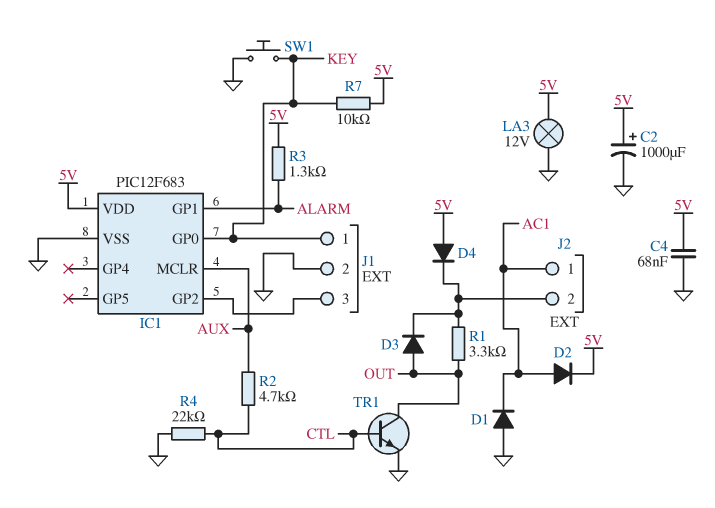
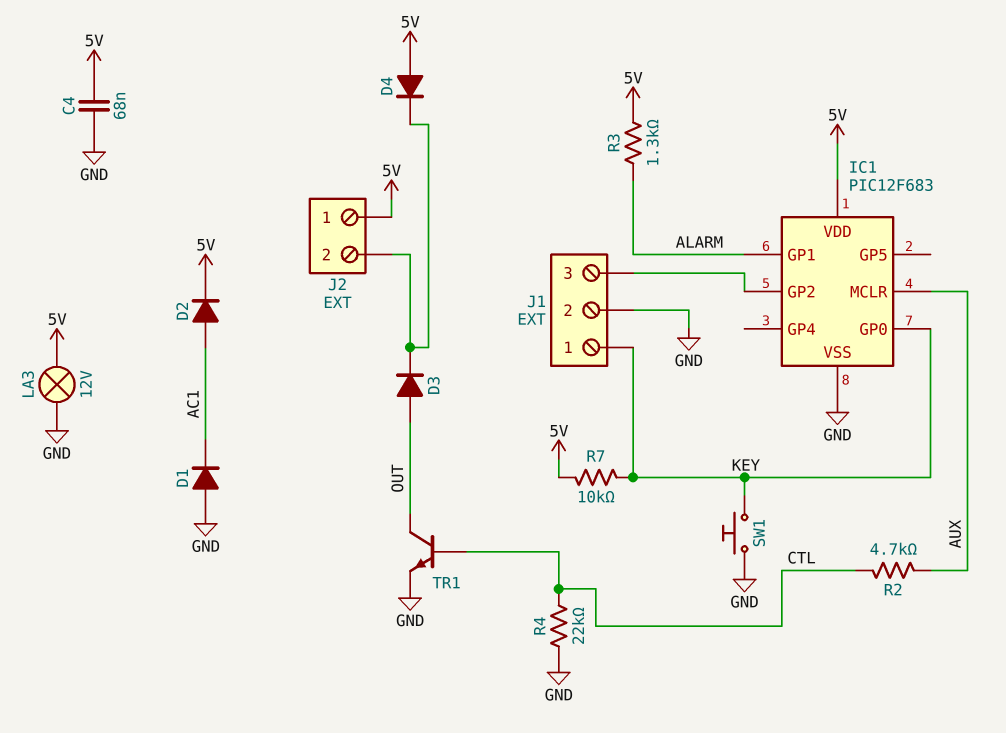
C2: 1000uF (plus 5V, minus GND) -> none
J2 pin 1: AC1 -> 5V
R1: 3.3k (J2/2, OUT) -> none

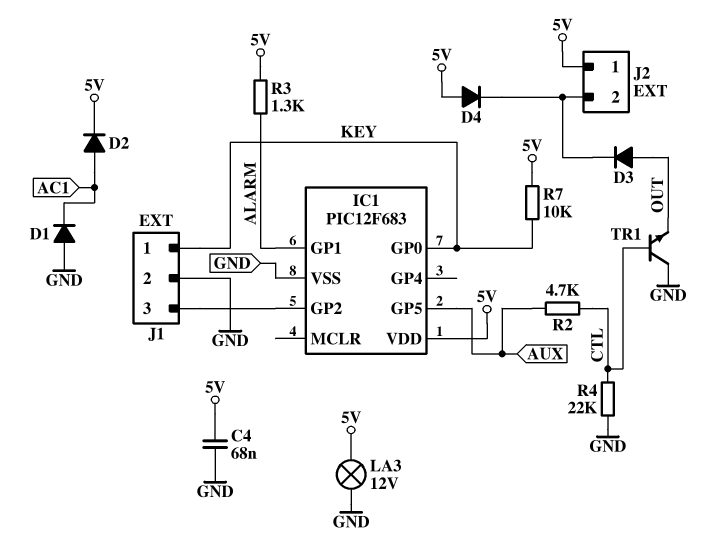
IC1 pin GP5: none -> AUX
IC1 pin MCLR: AUX -> none
SW1: button (GND, KEY) -> none
TR1: NPN (B CTL, C OUT, E GND) -> NPN (B CTL, C GND, E OUT)

